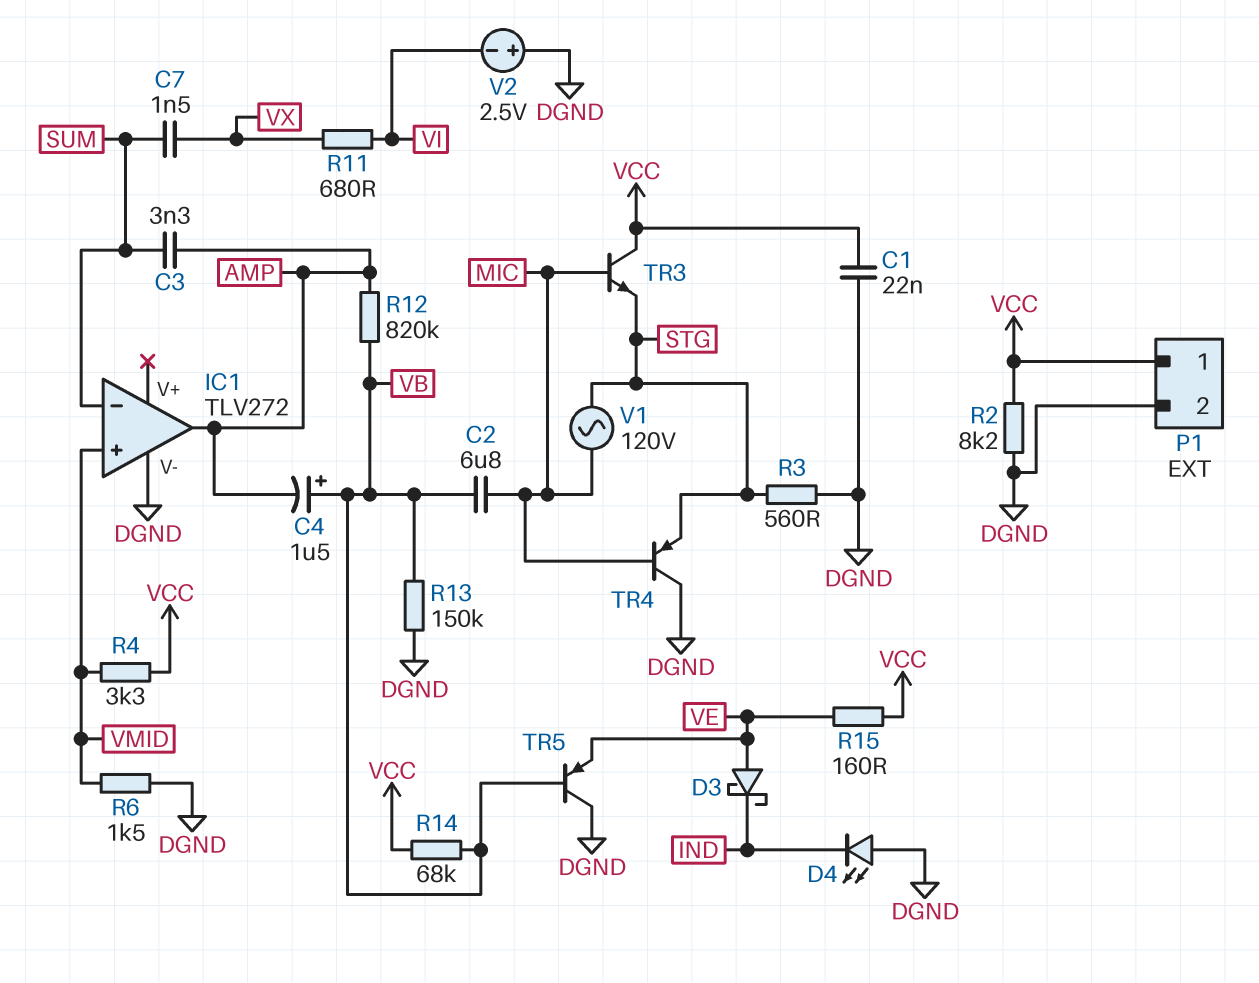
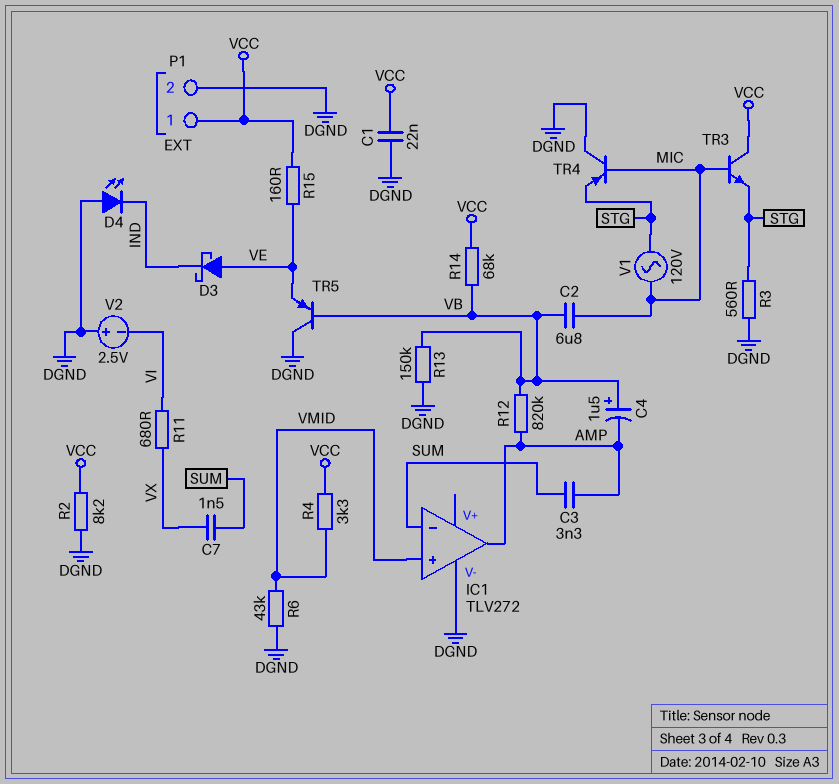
R6: 1.5k (DGND, VMID) -> 43k (DGND, VMID)

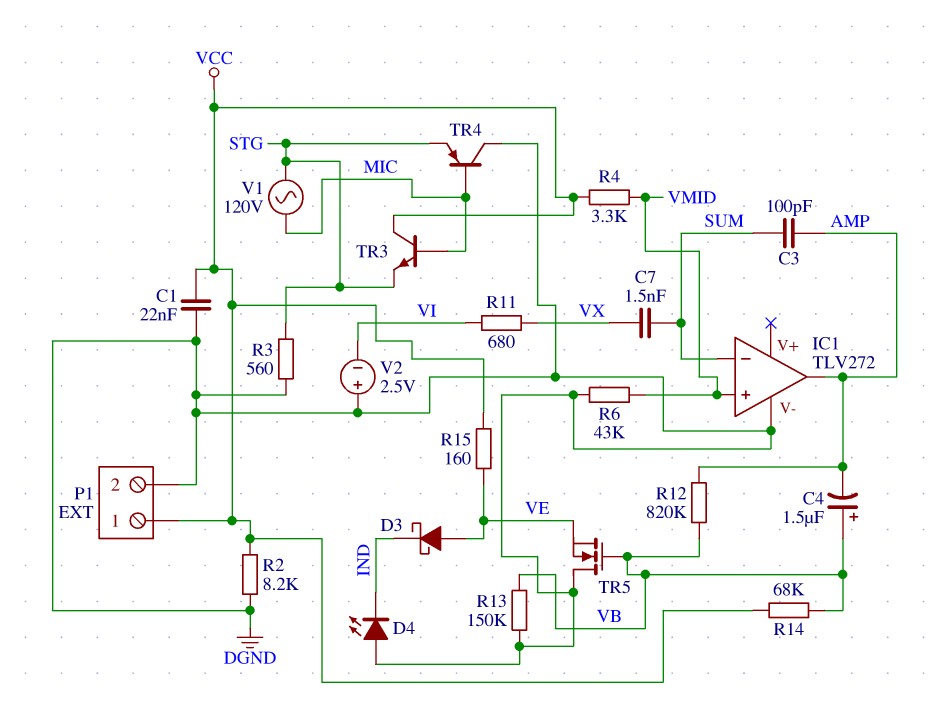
C2: 6.8uF (MIC, VB) -> none
C3: 3.3nF (AMP, SUM) -> 100pF (AMP, SUM)
TR5: PNP (B VB, C DGND, E VE) -> NMOS (G VB, D DGND, S VE)

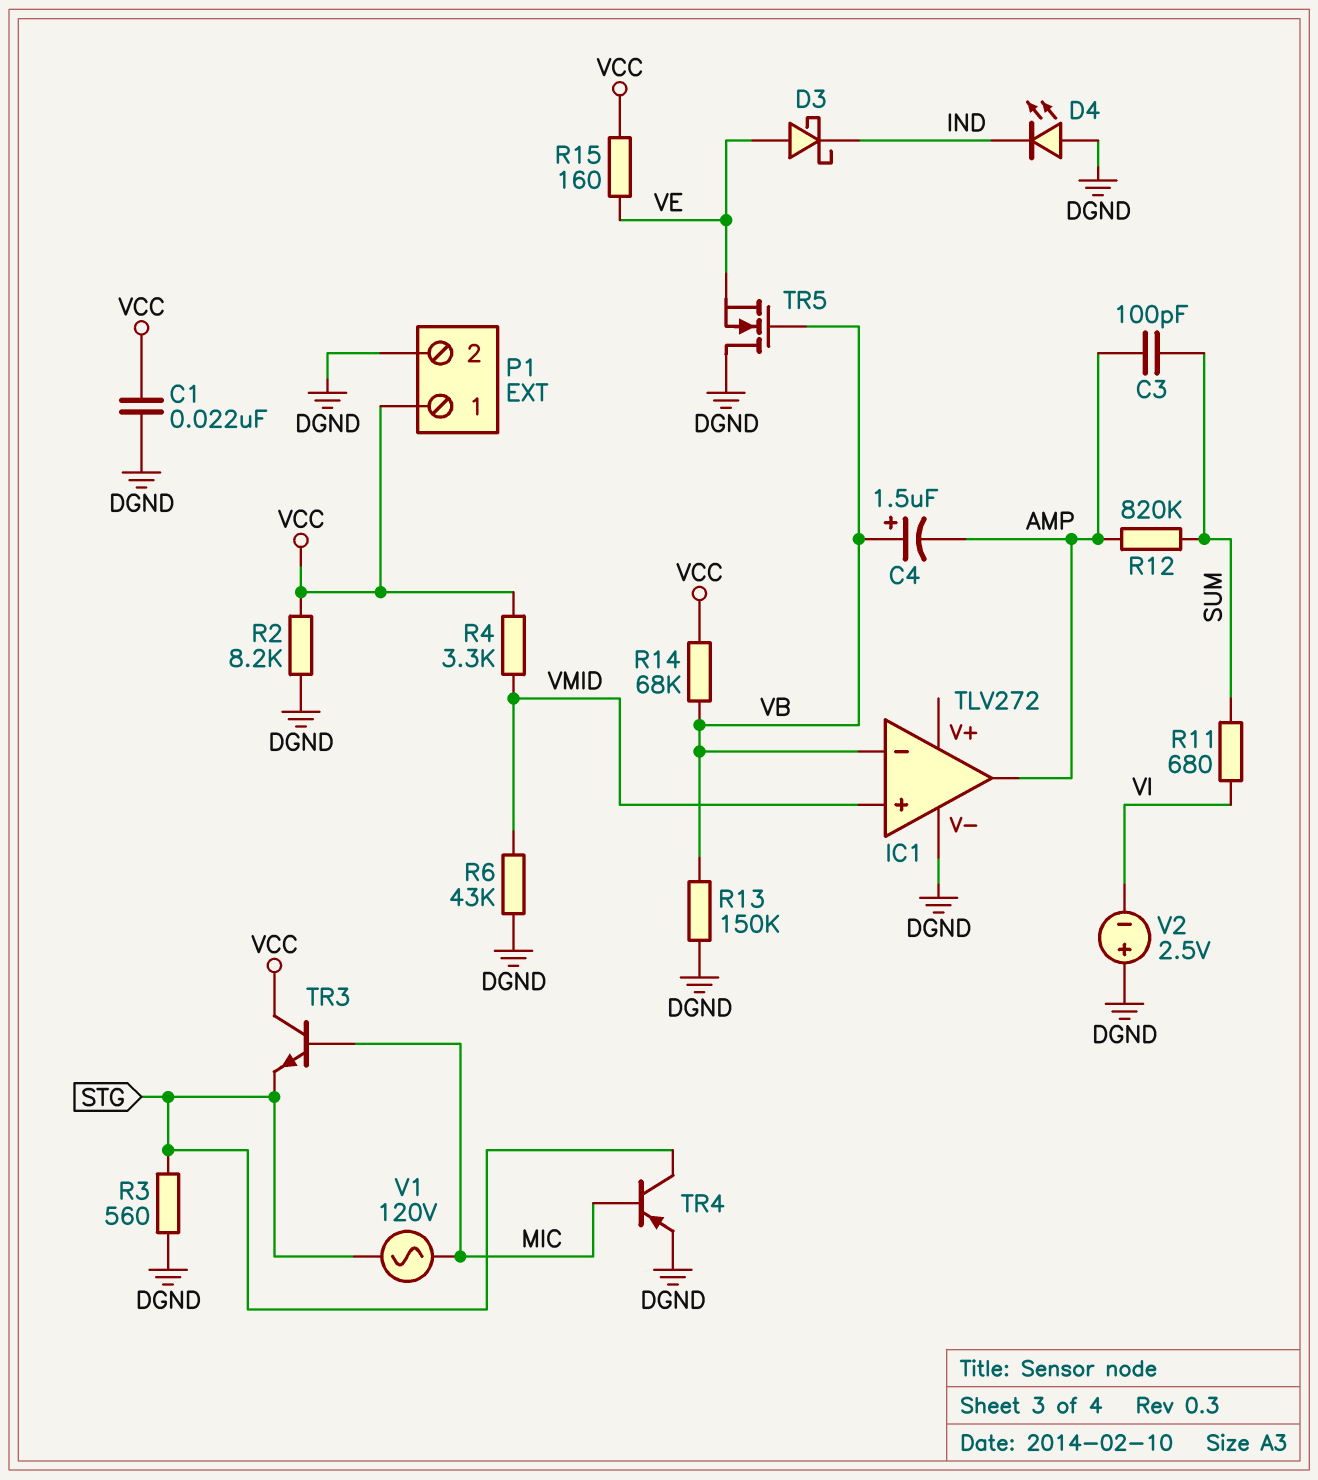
C7: 1.5nF (SUM, VX) -> none
IC1 pin in-: SUM -> VB
R11: 680 (VI, VX) -> 680 (SUM, VI)
R12: 820k (AMP, VB) -> 820k (AMP, SUM)
TR4: PNP (B MIC, C DGND, E STG) -> PNP (B MIC, C STG, E DGND)

